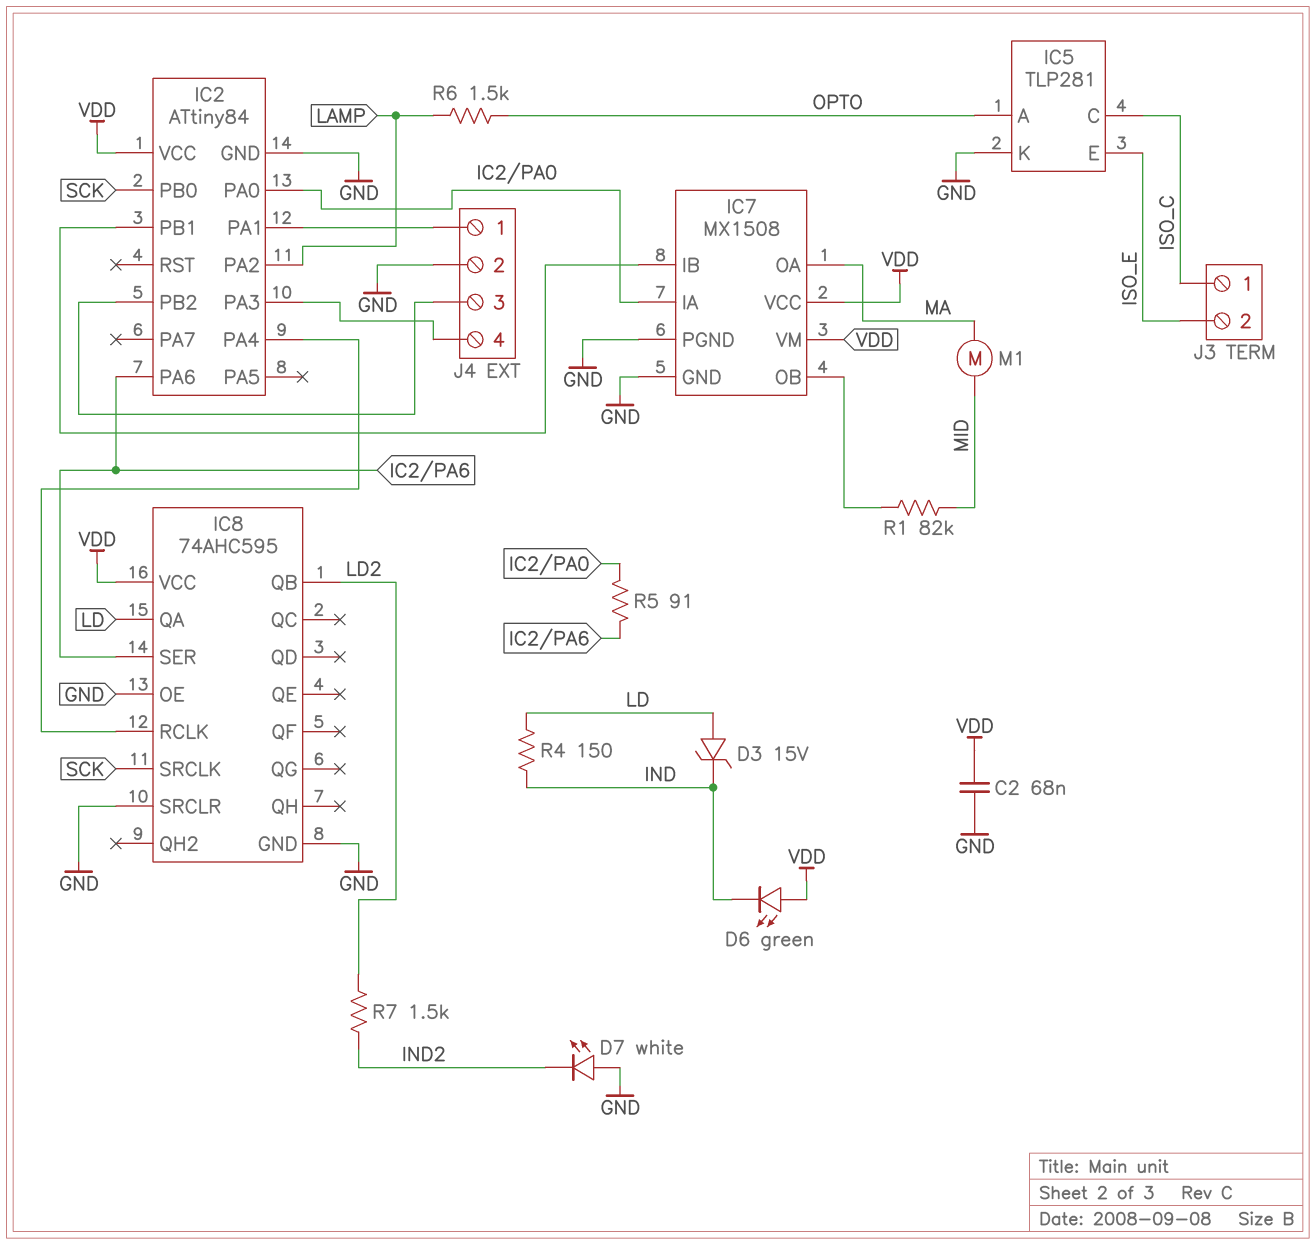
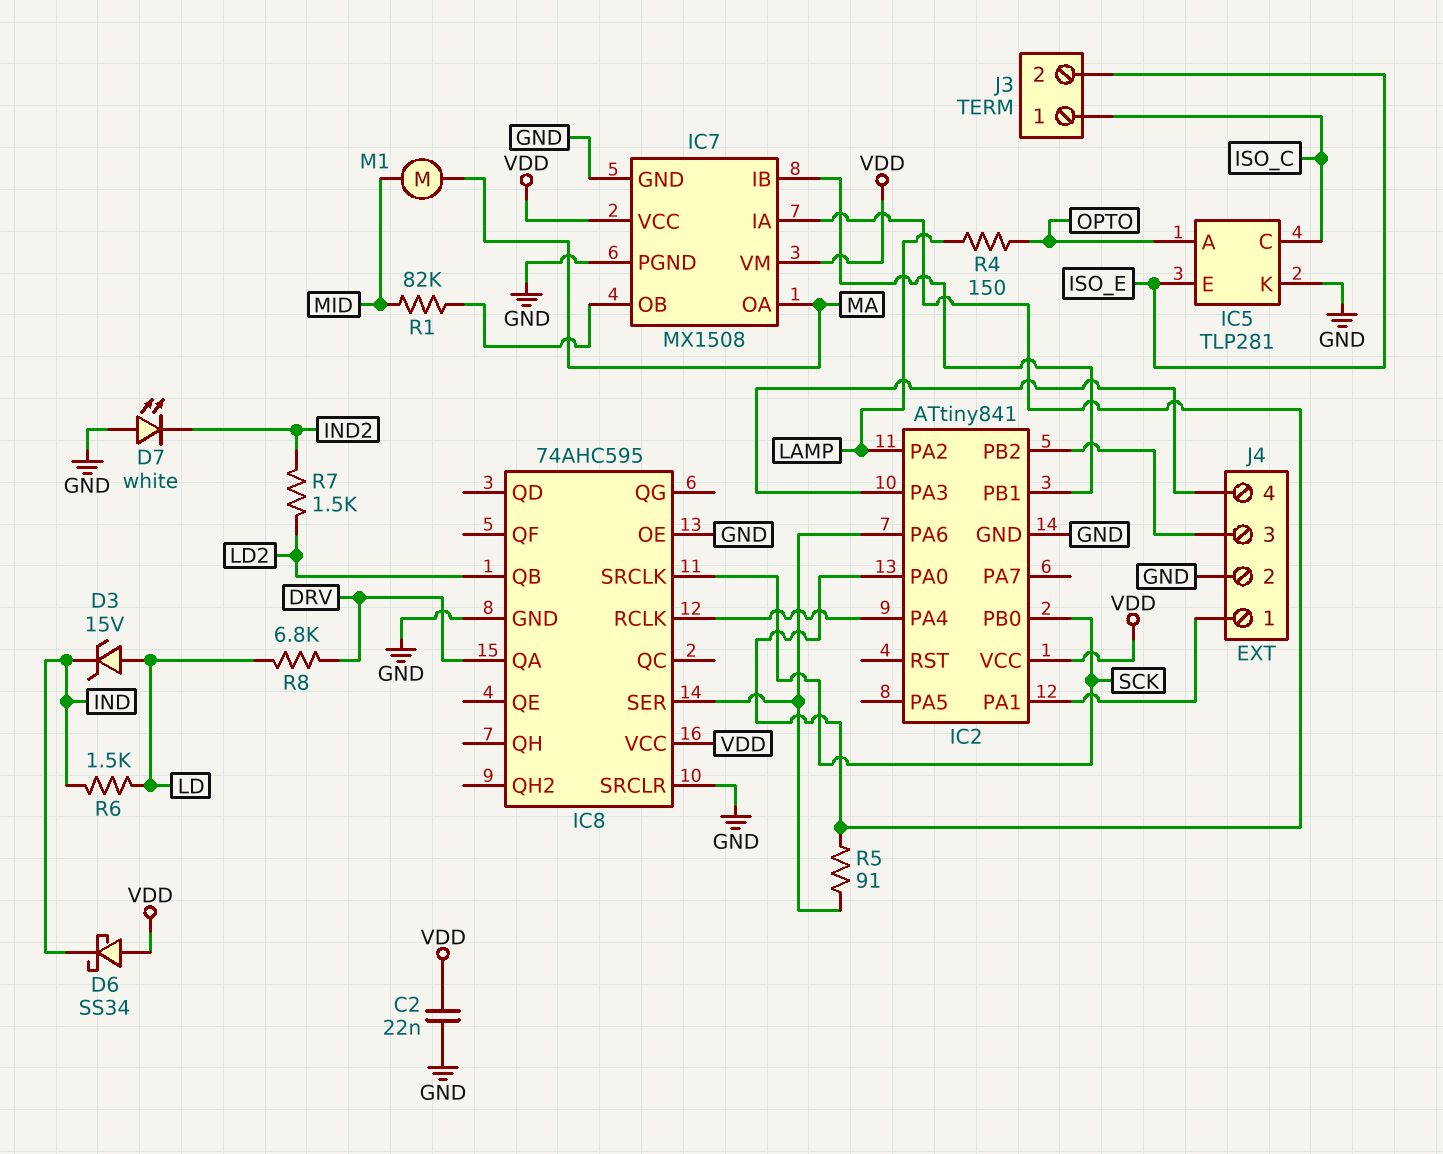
C2: 68nF (GND, VDD) -> 22nF (GND, VDD)
D6: LED green (A VDD, K IND) -> schottky SS34 (A VDD, K IND)
IC2: ATtiny84 -> ATtiny841
IC8 pin QA: LD -> DRV
R4: 150 (IND, LD) -> 150 (LAMP, OPTO)
R6: 1.5k (LAMP, OPTO) -> 1.5k (IND, LD)
R8: none -> 6.8k (DRV, LD)

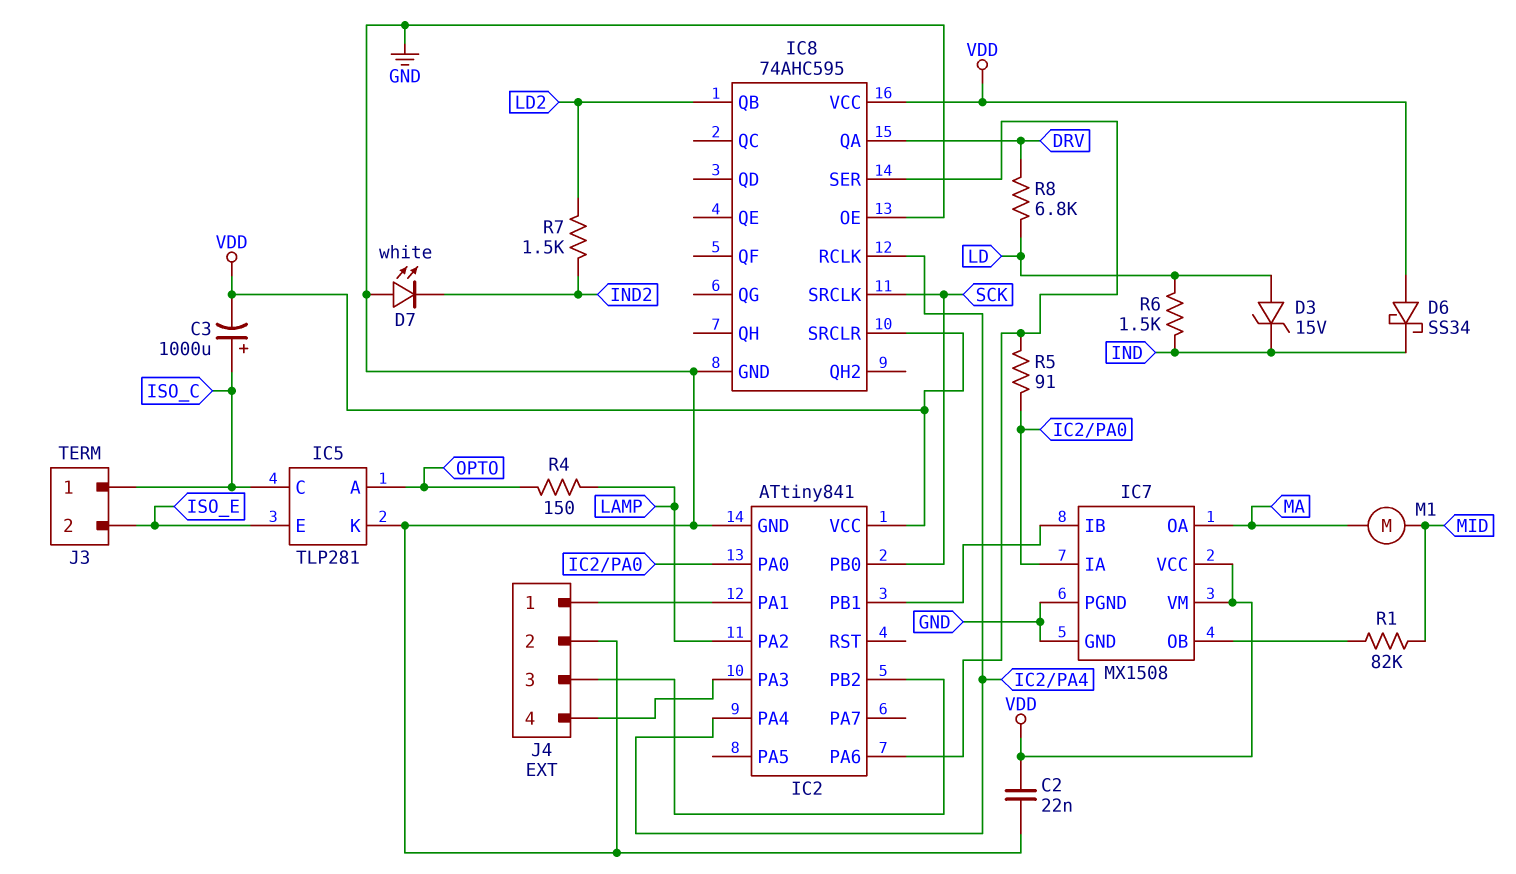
C3: none -> 1000uF (plus ISO_C, minus VDD)
IC8 pin SRCLR: GND -> VDD

